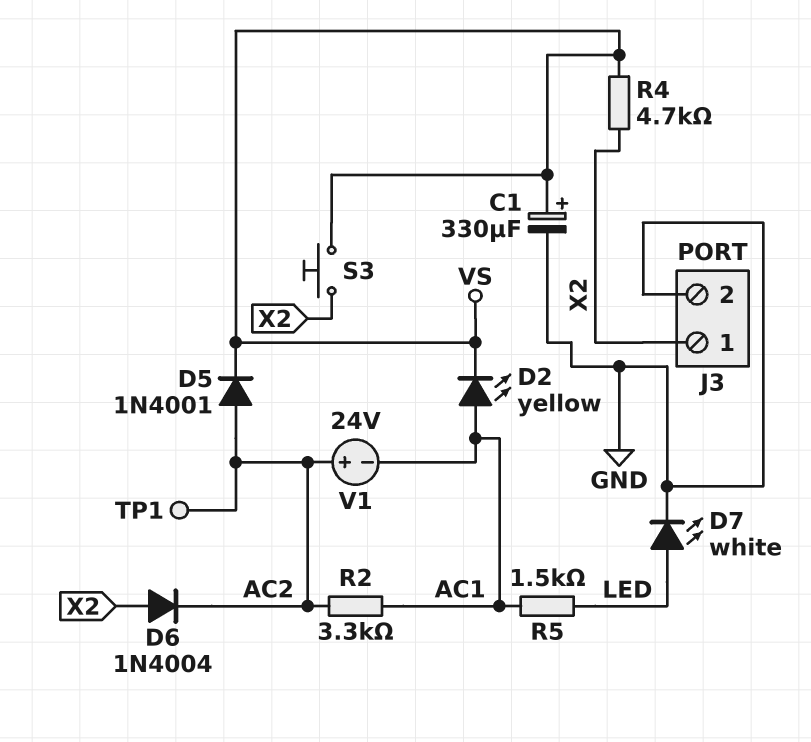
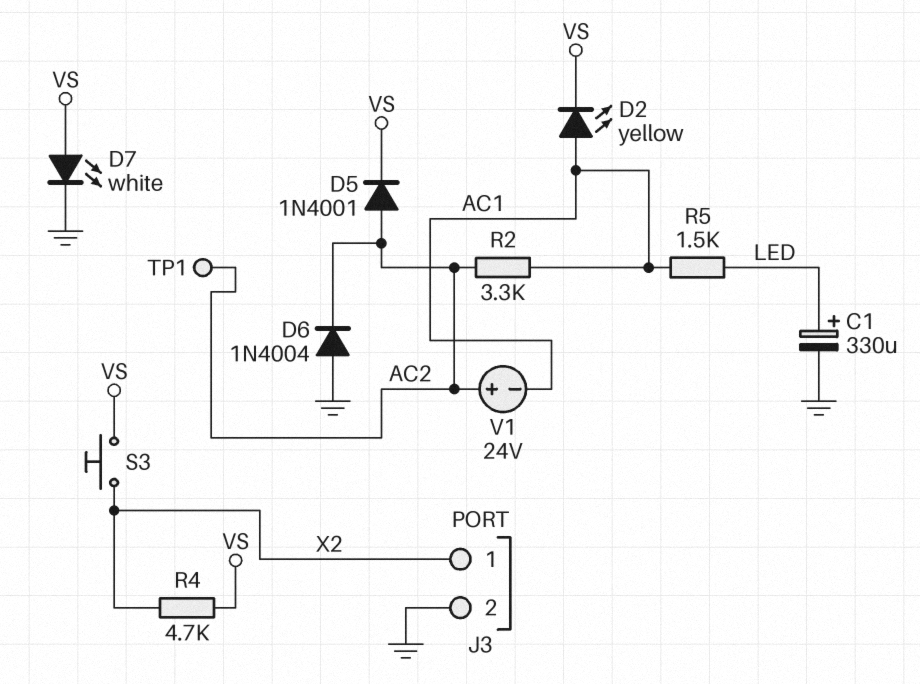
C1: 330uF (plus VS, minus GND) -> 330uF (plus LED, minus GND)
D6: diode 1N4004 (A X2, K AC2) -> diode 1N4004 (A GND, K AC2)
D7: LED white (A LED, K GND) -> LED white (A VS, K GND)

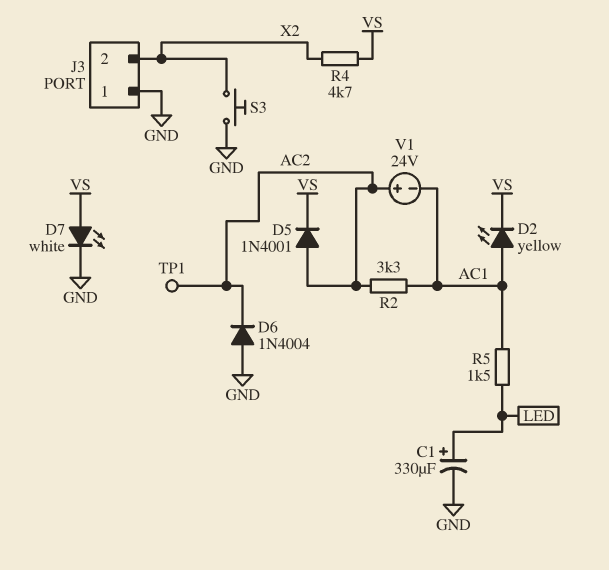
J3 pin 1: X2 -> GND
J3 pin 2: GND -> X2
S3: button (VS, X2) -> button (GND, X2)

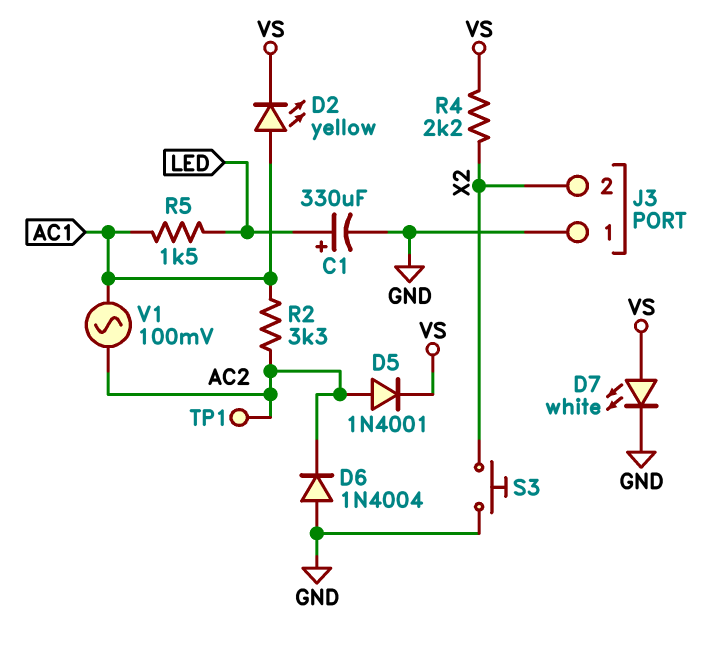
R4: 4.7k (VS, X2) -> 2.2k (VS, X2)
V1: 24V (plus AC2, minus AC1) -> AC 100mV (AC1, AC2)

